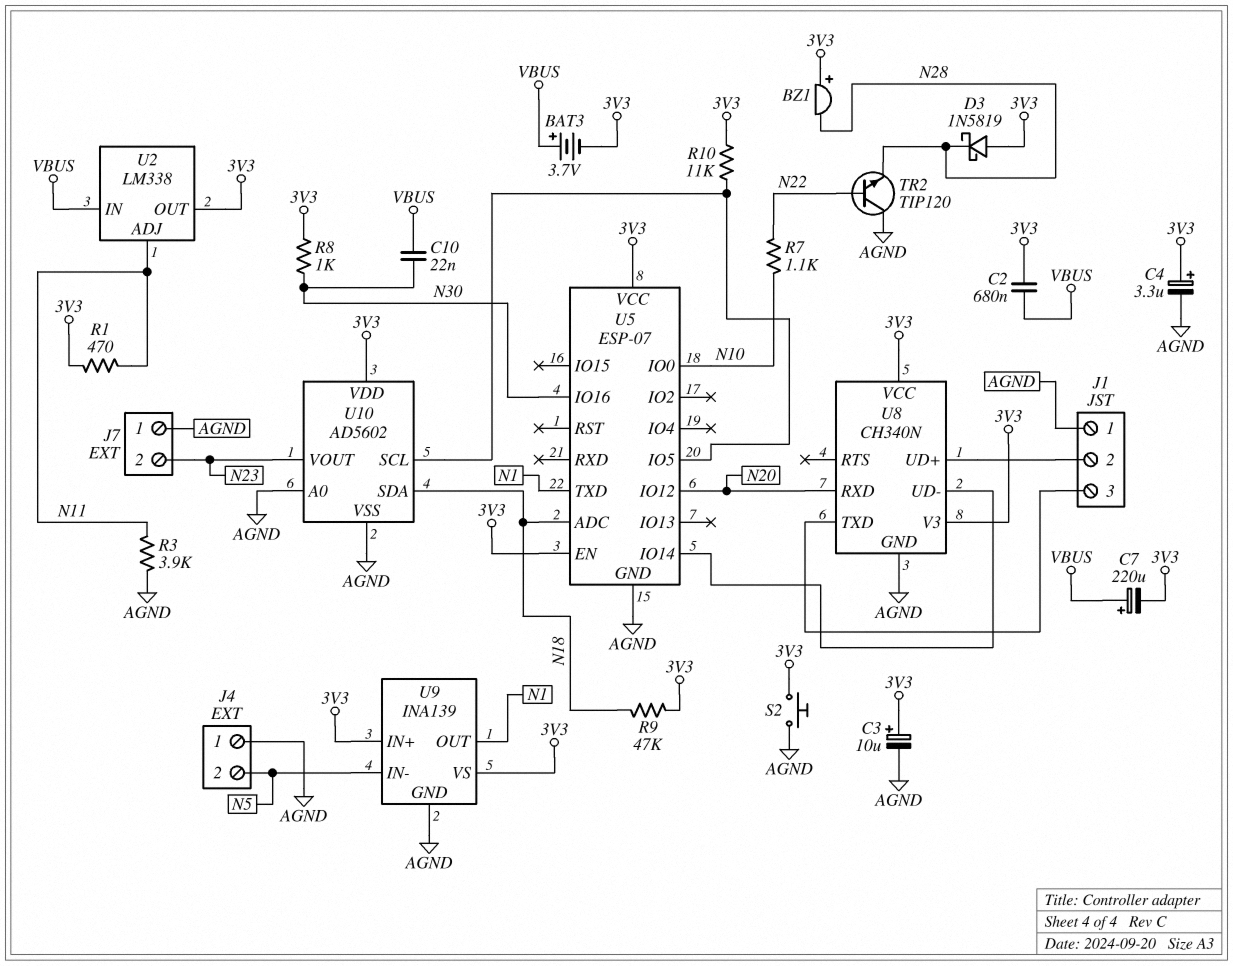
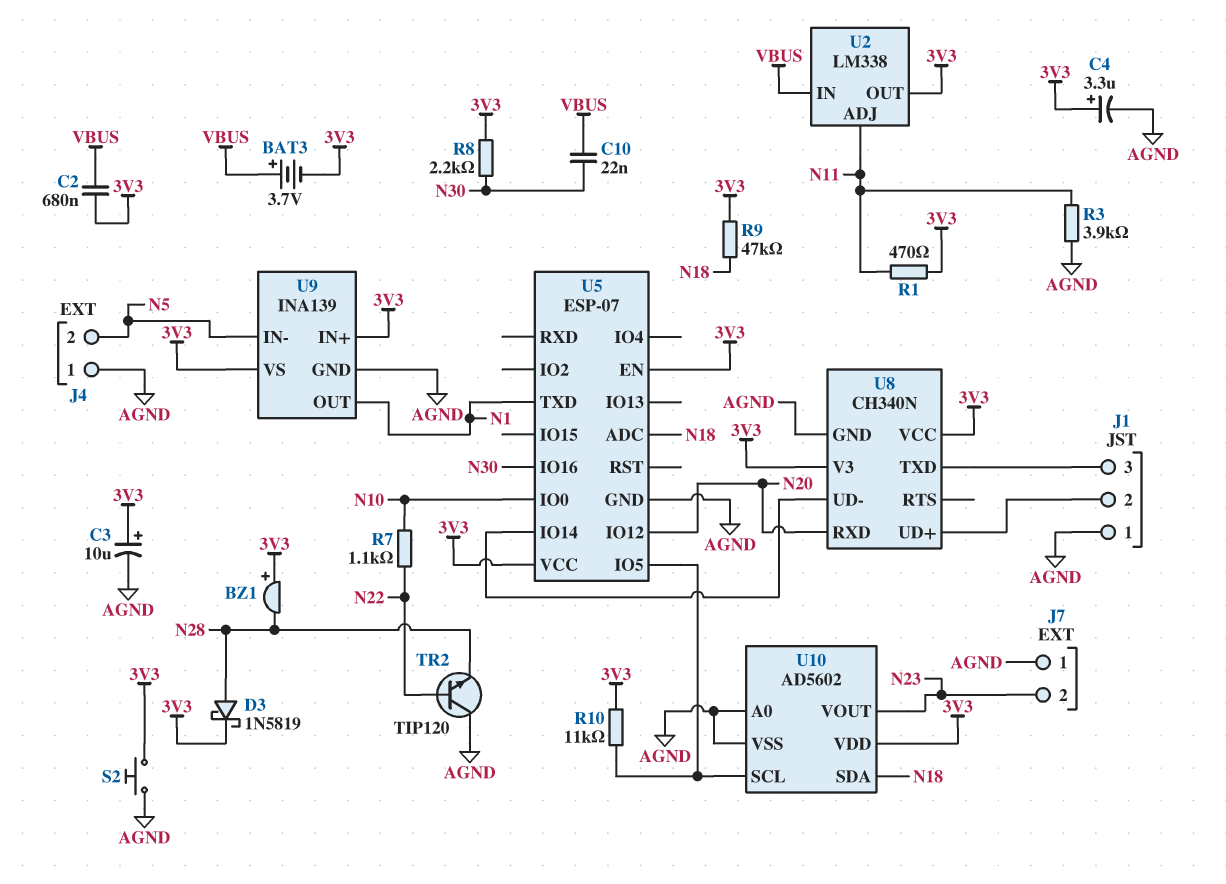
C7: 220uF (plus VBUS, minus 3V3) -> none
D3: schottky 1N5819 (A 3V3, K N28) -> schottky 1N5819 (A N28, K 3V3)
R8: 1k (3V3, N30) -> 2.2k (3V3, N30)

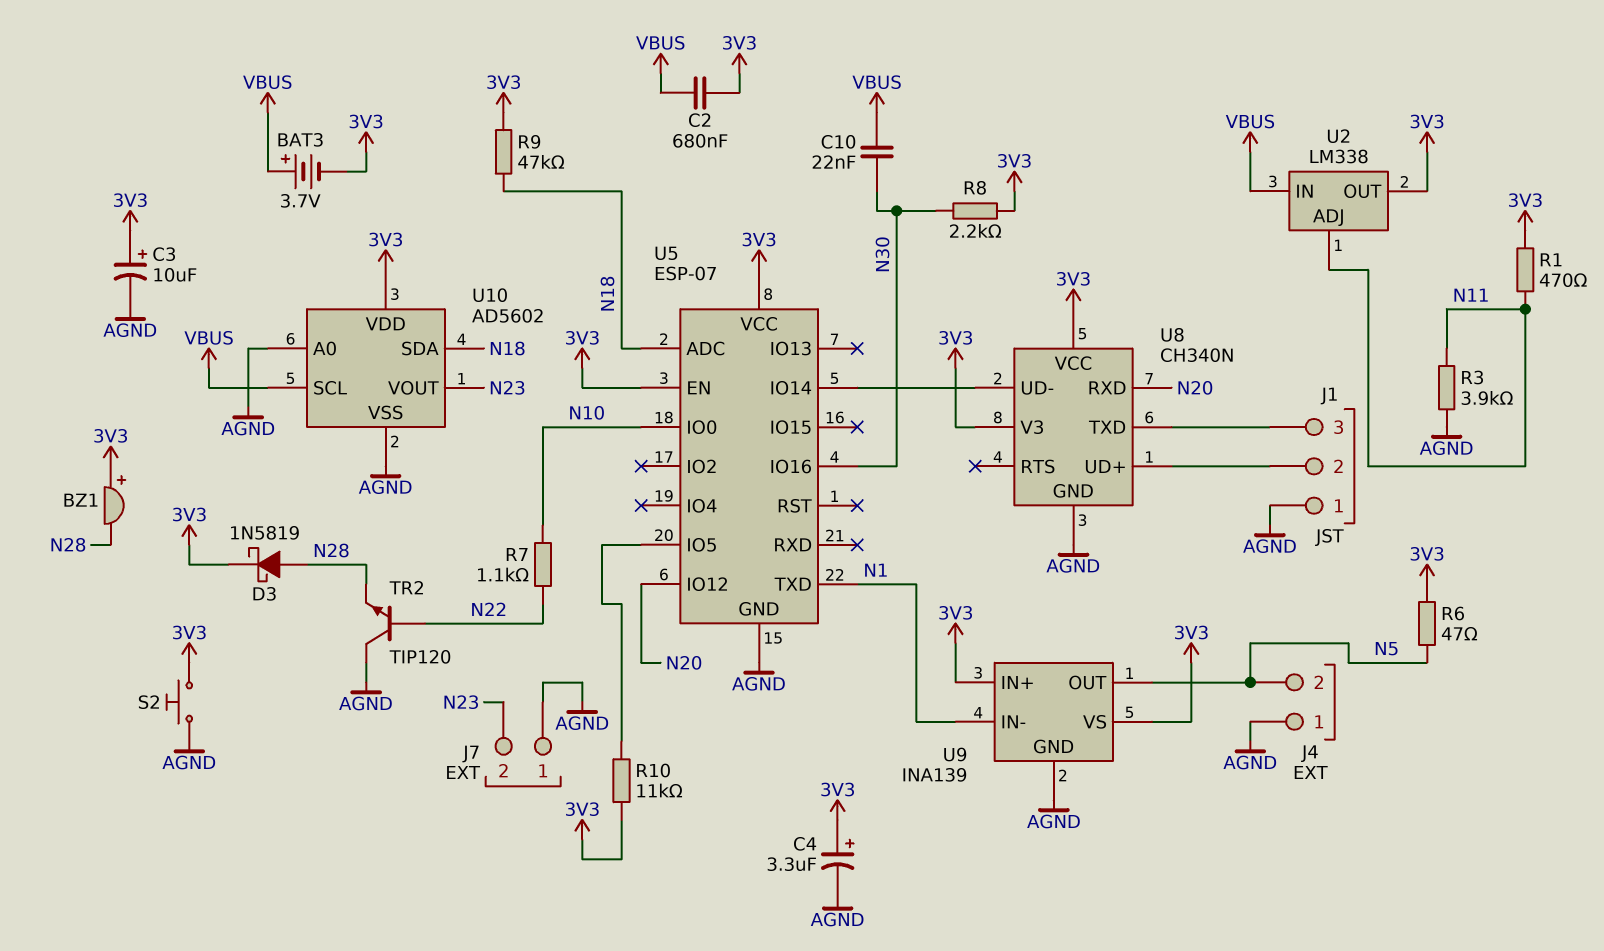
R6: none -> 47 (3V3, N5)
U9 pin IN-: N5 -> N1
U9 pin OUT: N1 -> N5
U10 pin SCL: U5/IO5 -> VBUS

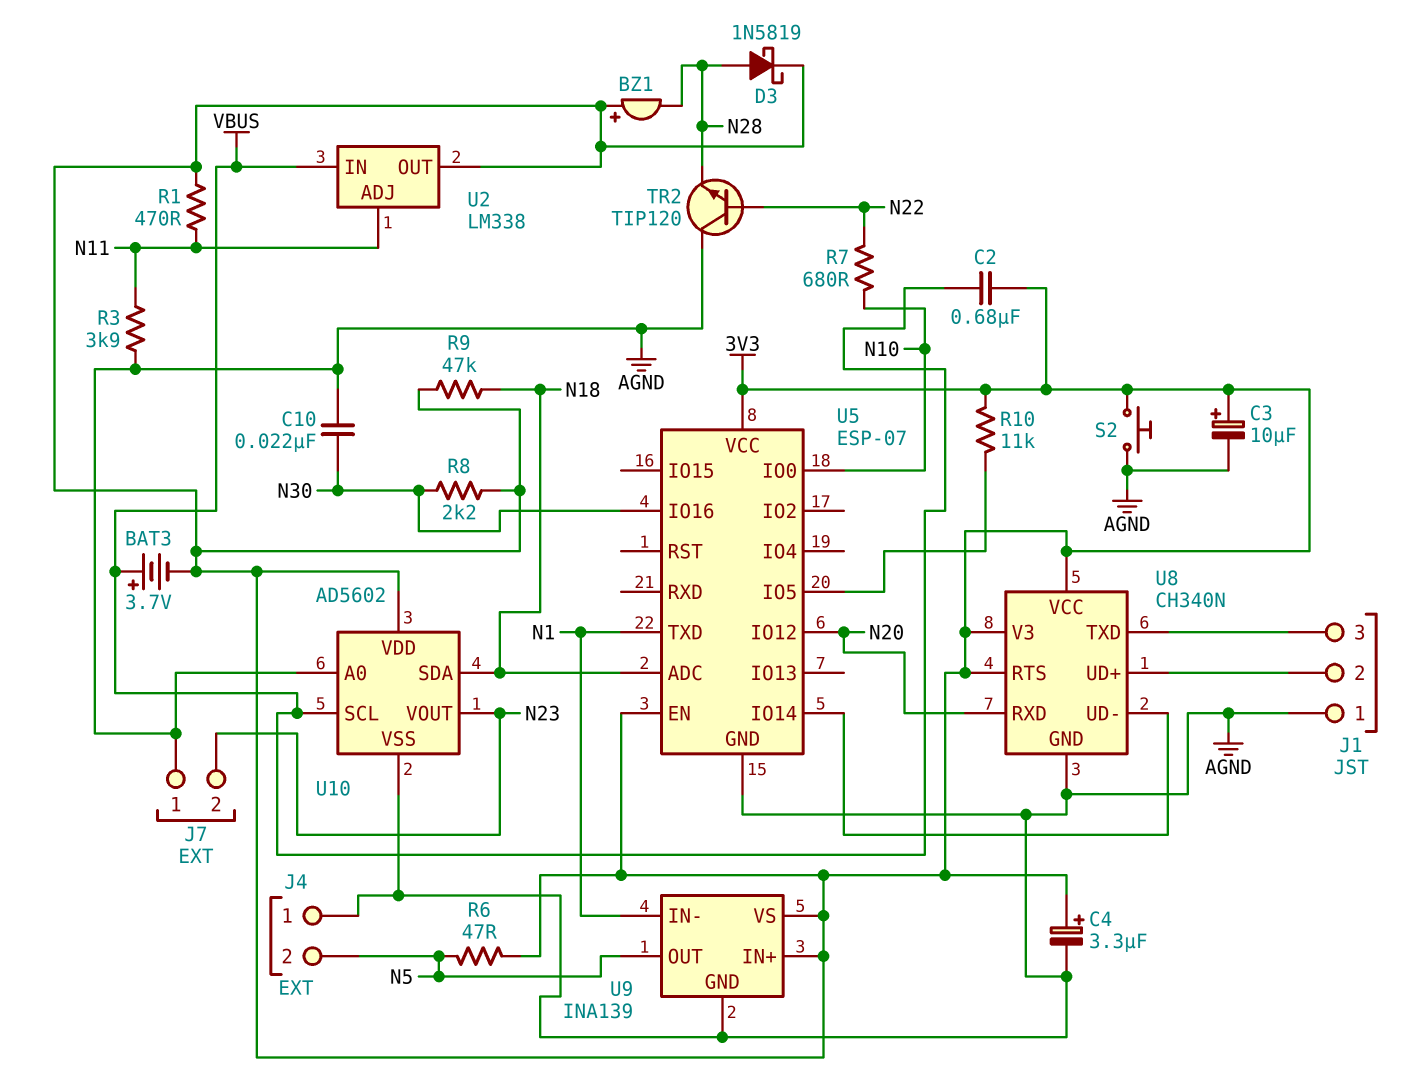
C10: 22nF (N30, VBUS) -> 22nF (AGND, N30)
R7: 1.1k (N10, N22) -> 680 (N10, N22)
U8 pin RTS: none -> 3V3

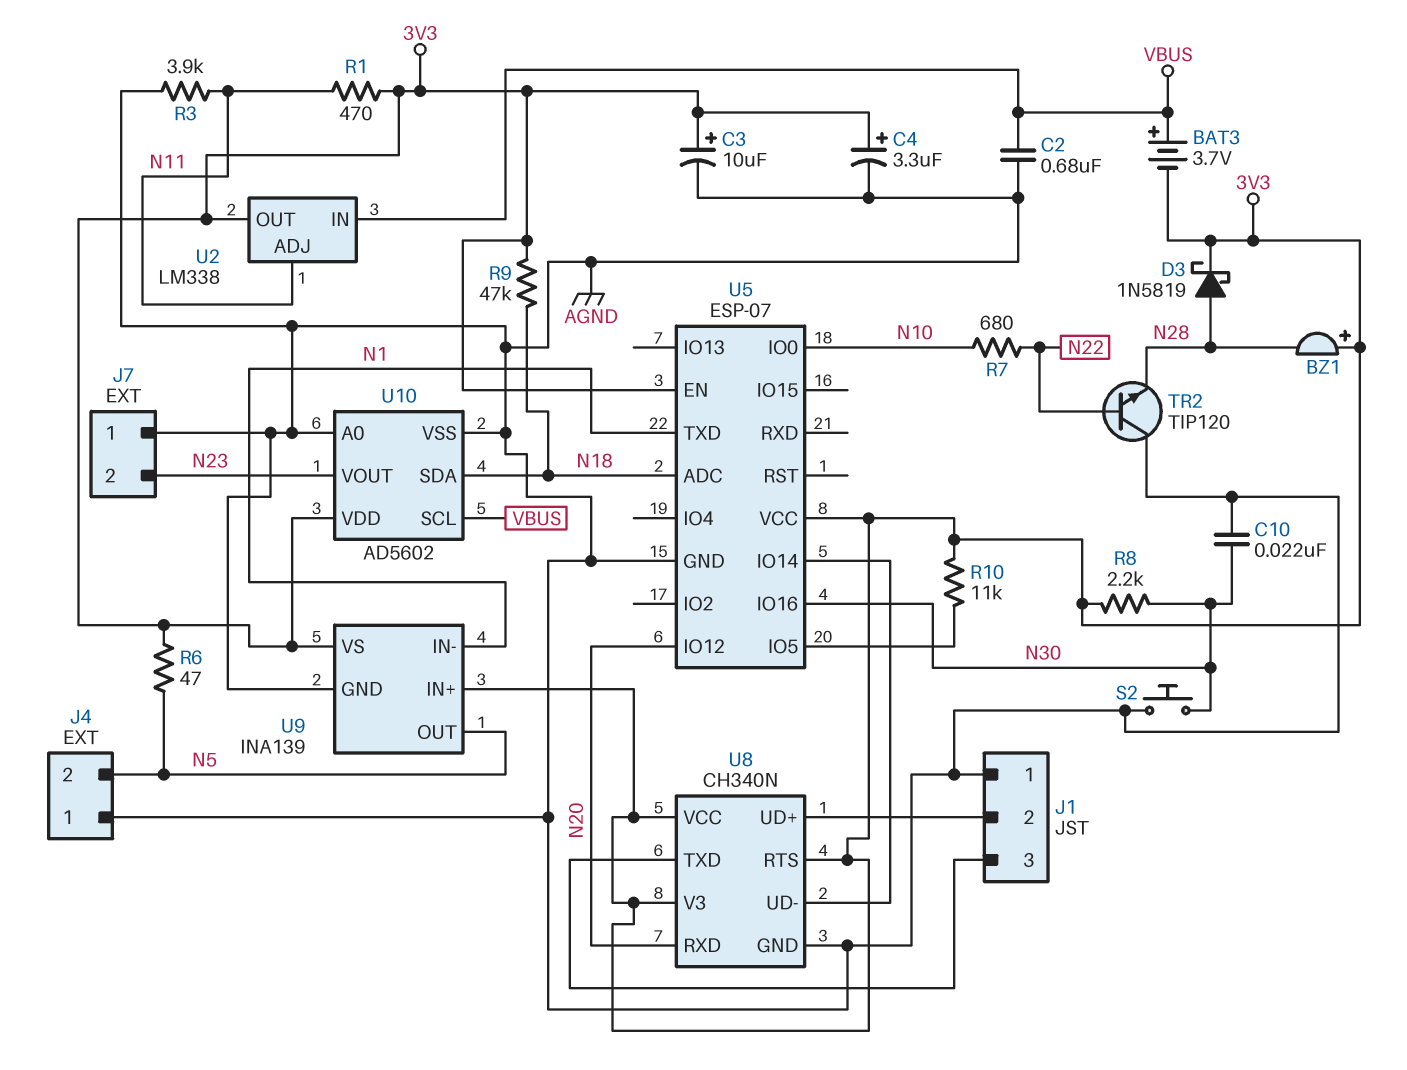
C2: 680nF (3V3, VBUS) -> 680nF (AGND, VBUS)
S2: button (3V3, AGND) -> button (AGND, N30)

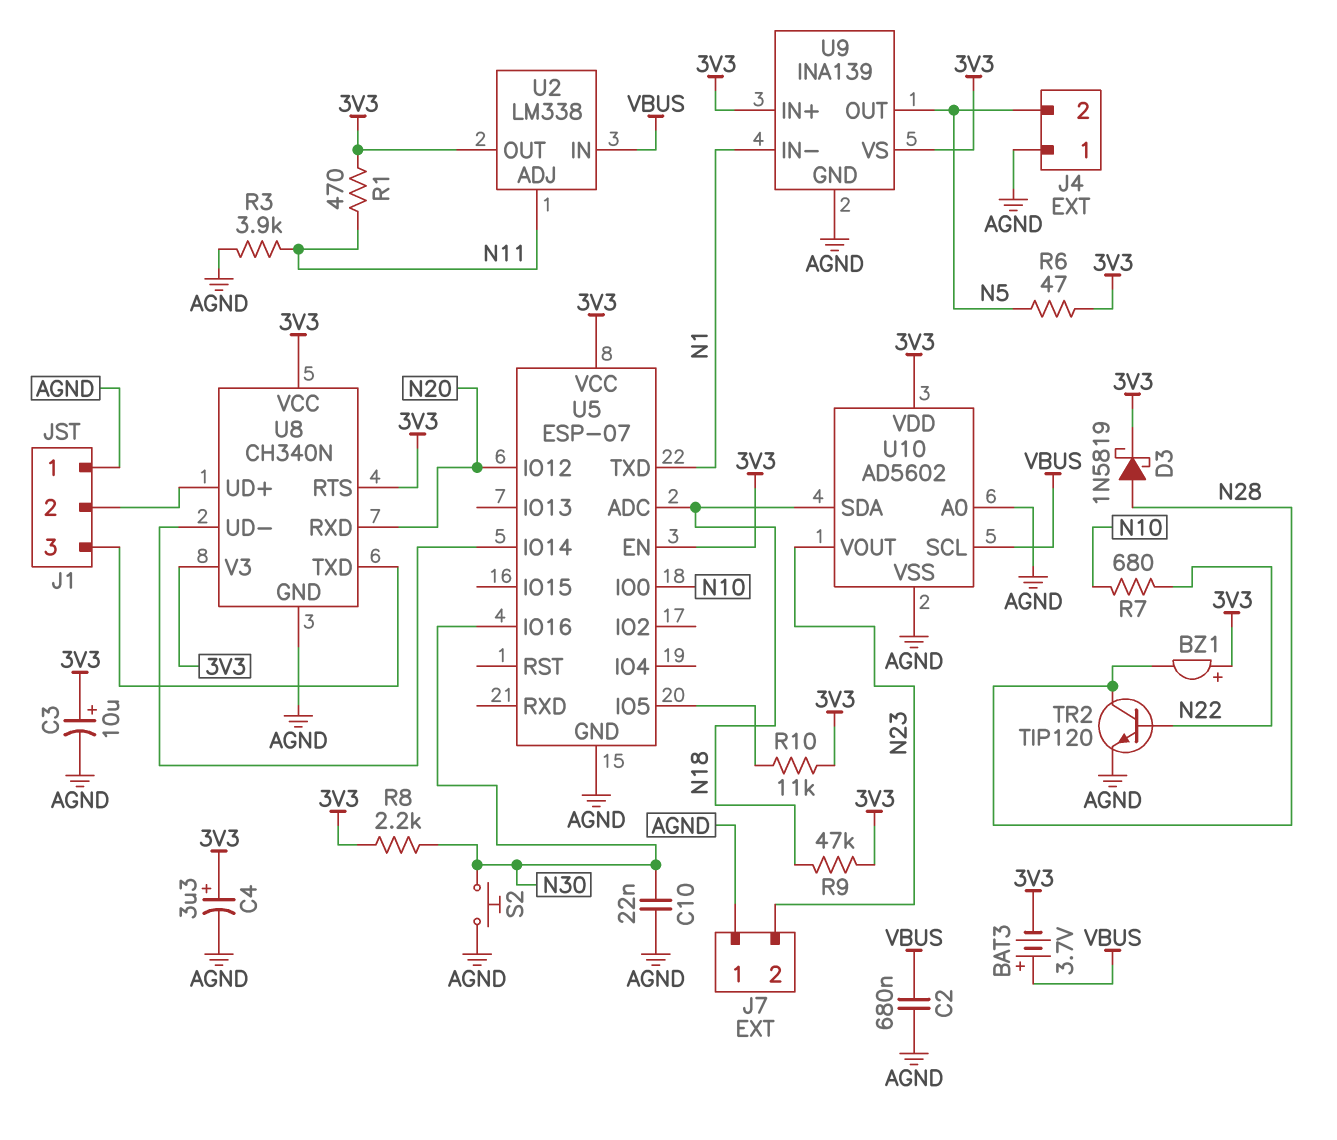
TR2: NPN TIP120 (B N22, C AGND, E N28) -> NPN TIP120 (B N22, C N28, E AGND)

